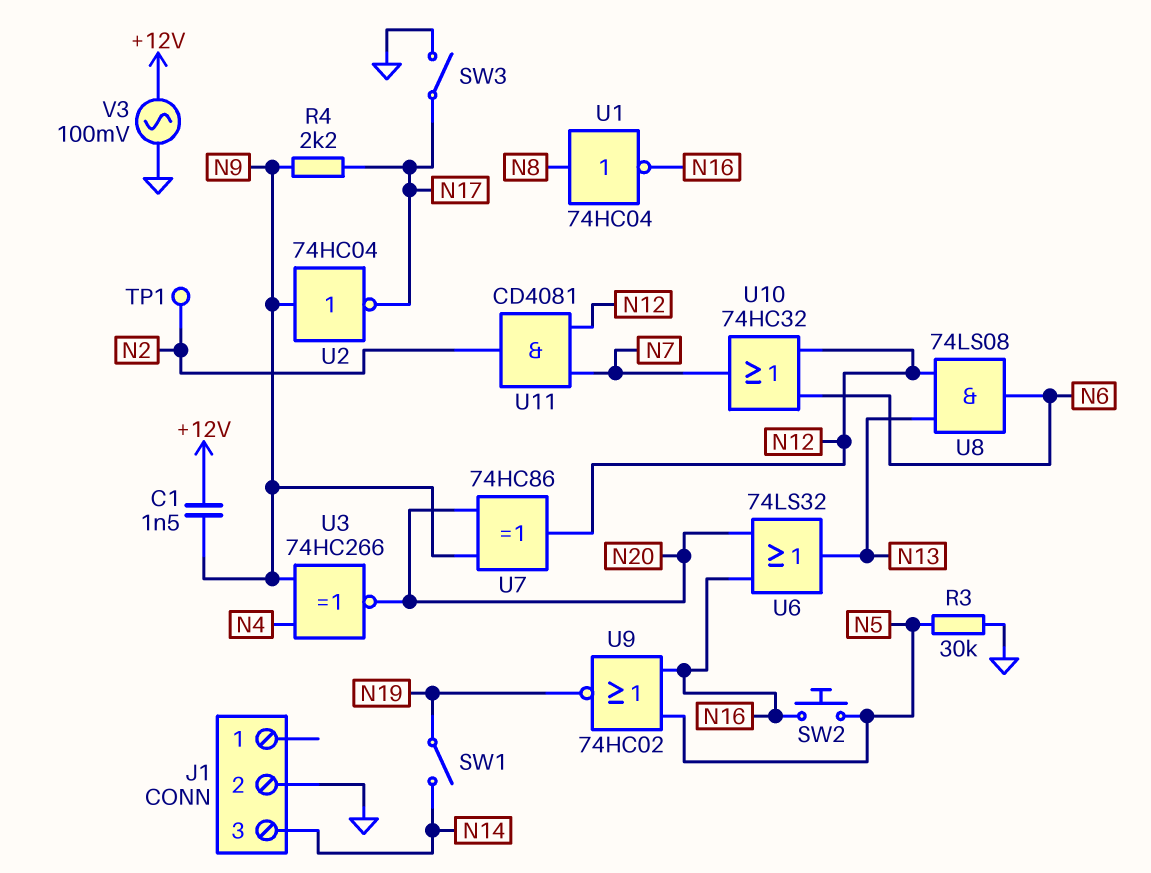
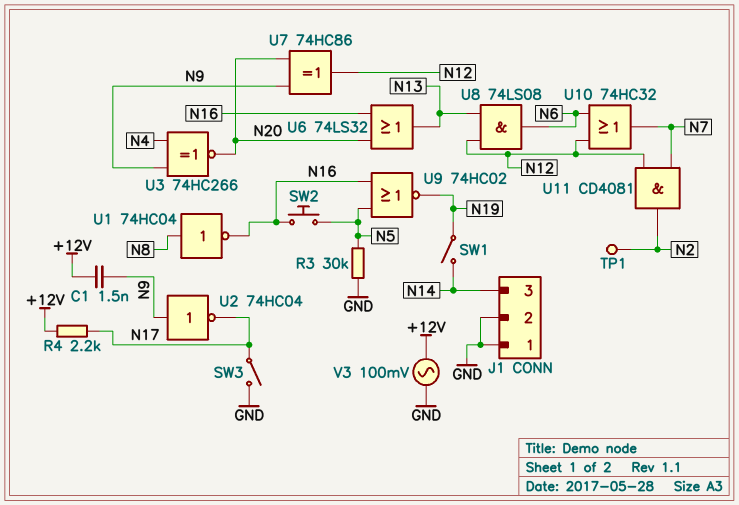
J1 pin 1: none -> GND
R4: 2.2k (N9, N17) -> 2.2k (+12V, N17)

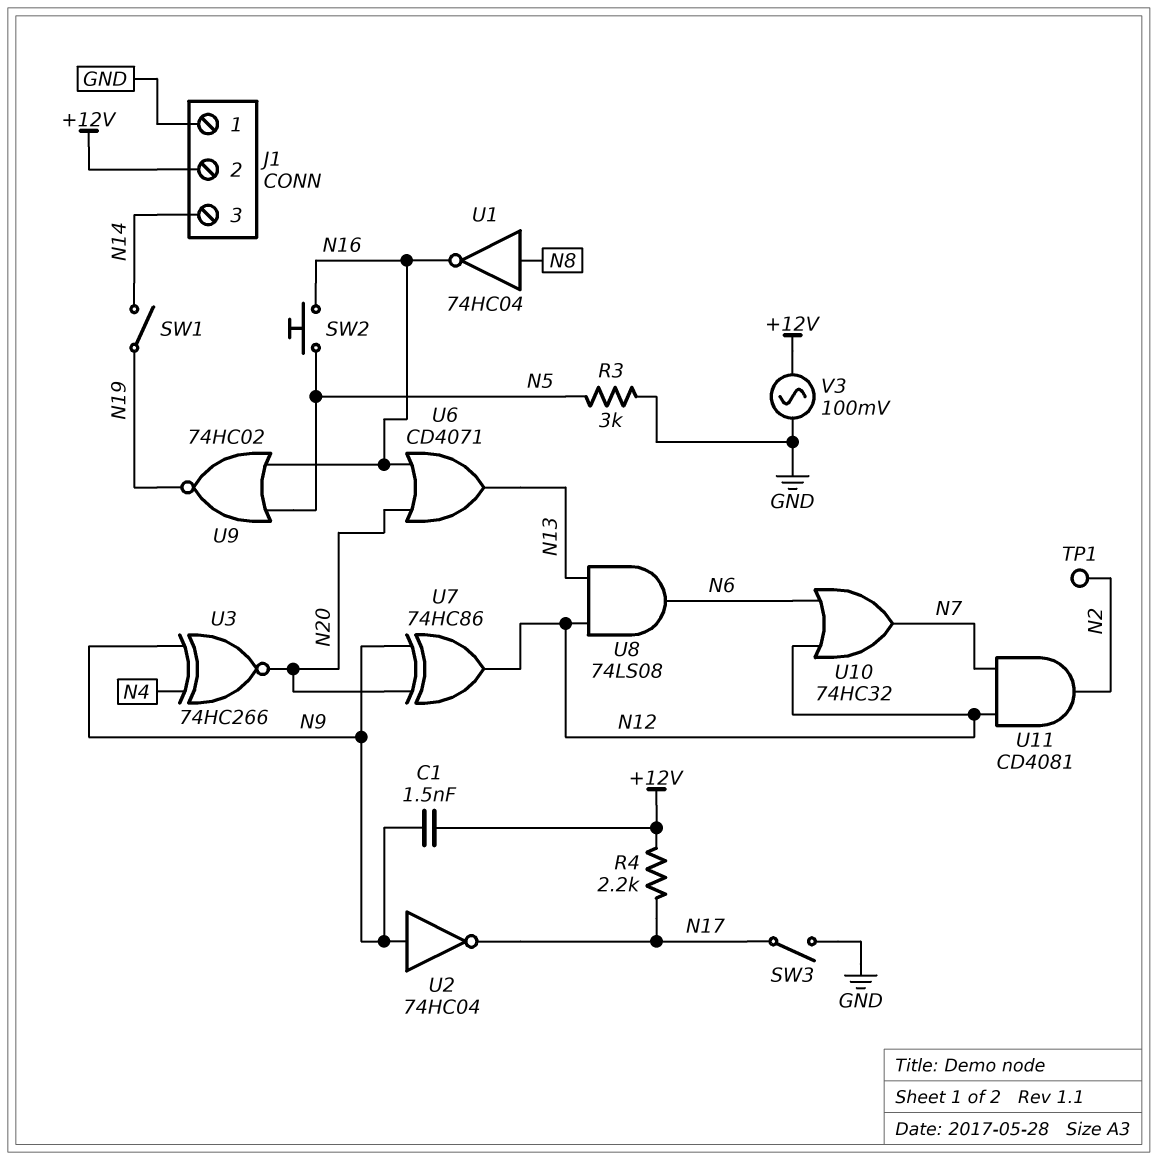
J1 pin 2: GND -> +12V
R3: 30k (GND, N5) -> 3k (GND, N5)
U6: OR 74LS32 (in N16, in N20, out N13) -> OR CD4071 (in N16, in N20, out N13)

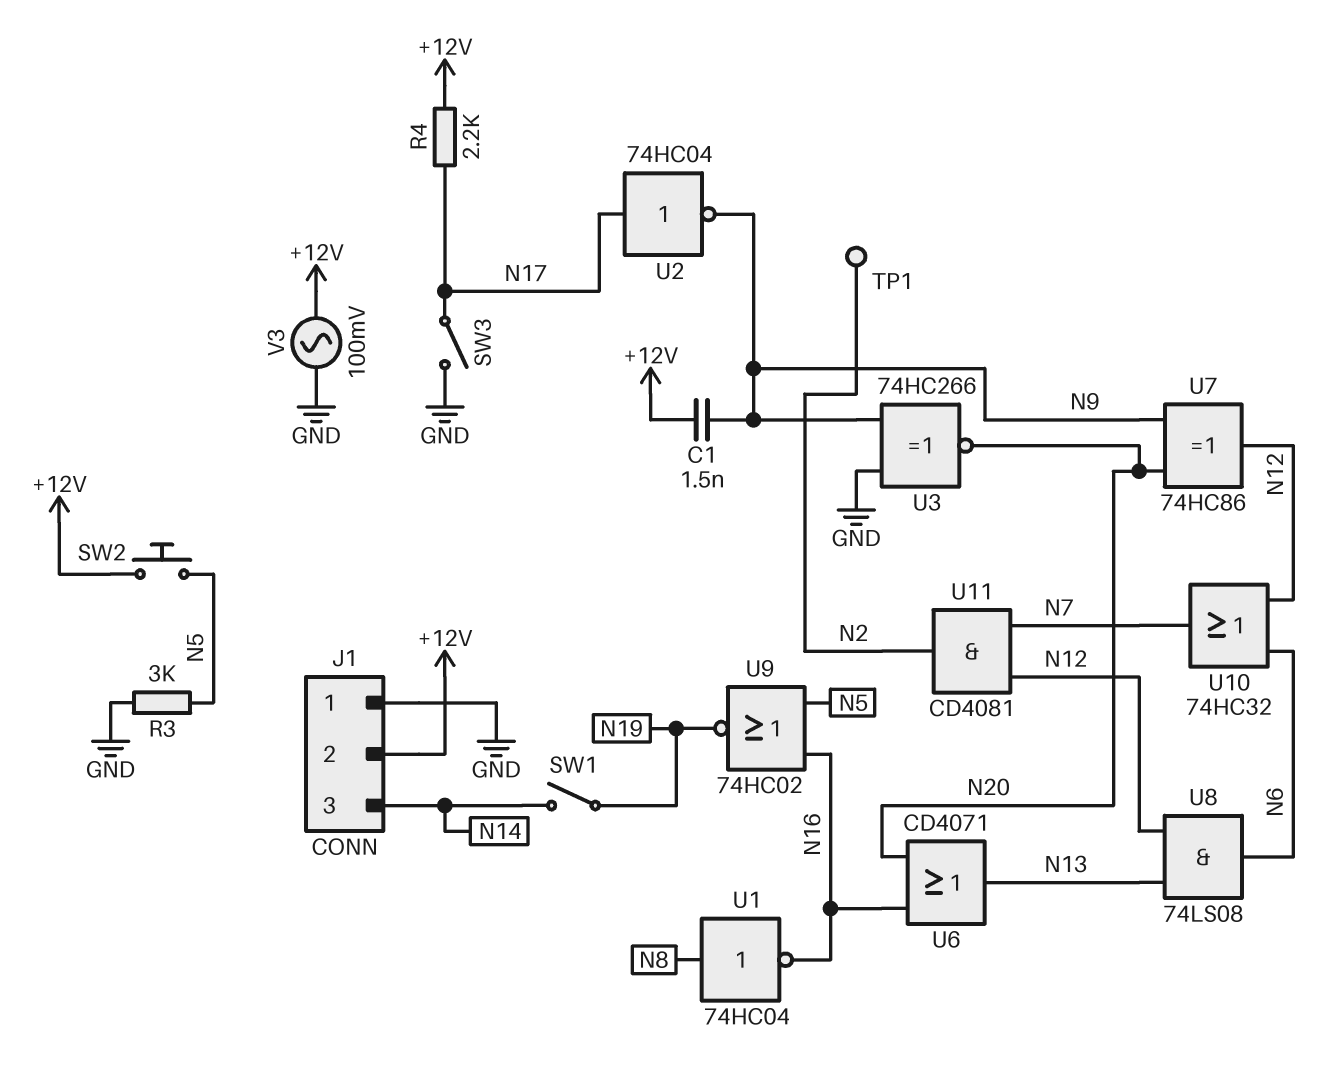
SW2: button (N5, N16) -> button (+12V, N5)
U2: NOT 74HC04 (in N9, out N17) -> NOT 74HC04 (in N17, out N9)
U3: XNOR 74HC266 (in N4, in N9, out N20) -> XNOR 74HC266 (in GND, in N9, out N20)

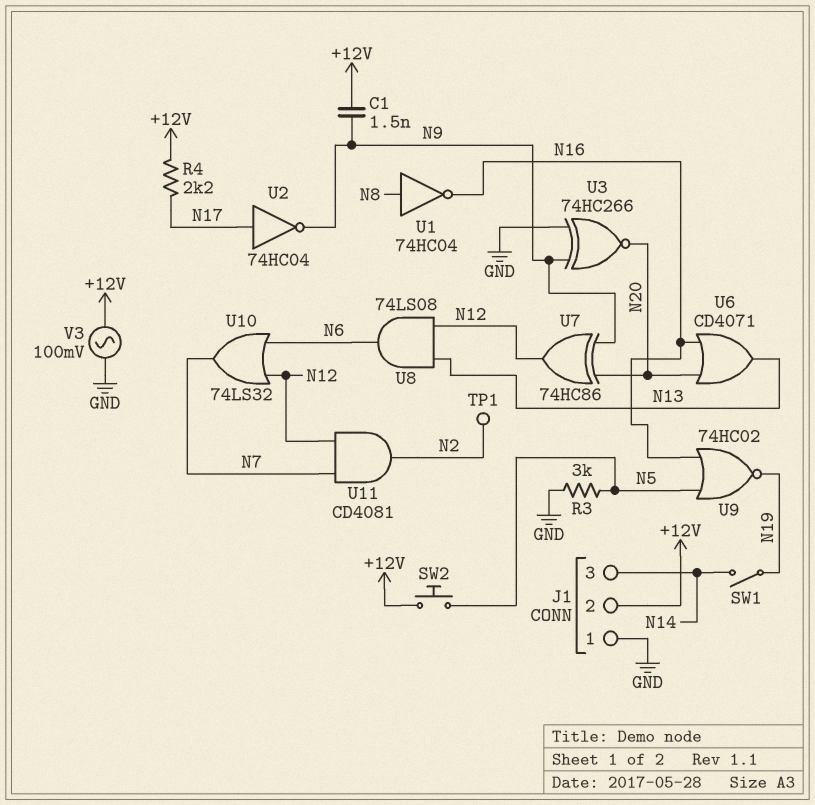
SW3: switch (GND, N17) -> none
U10: OR 74HC32 (in N6, in N12, out N7) -> OR 74LS32 (in N6, in N12, out N7)

